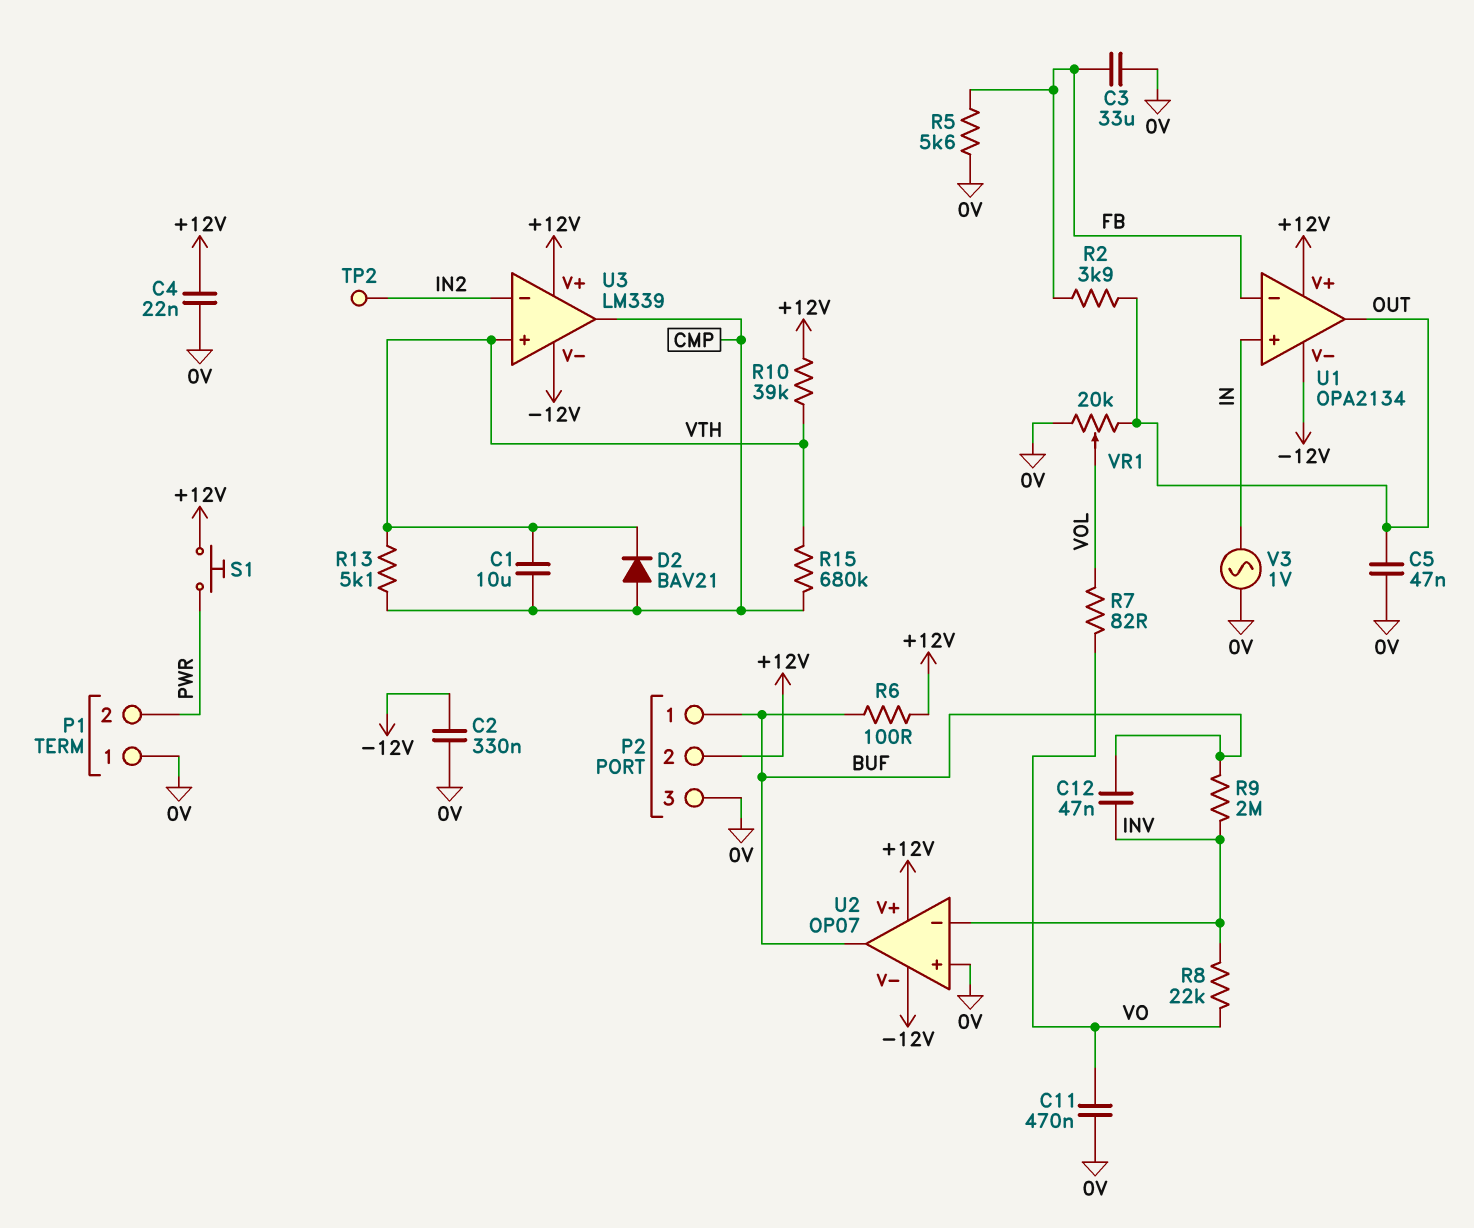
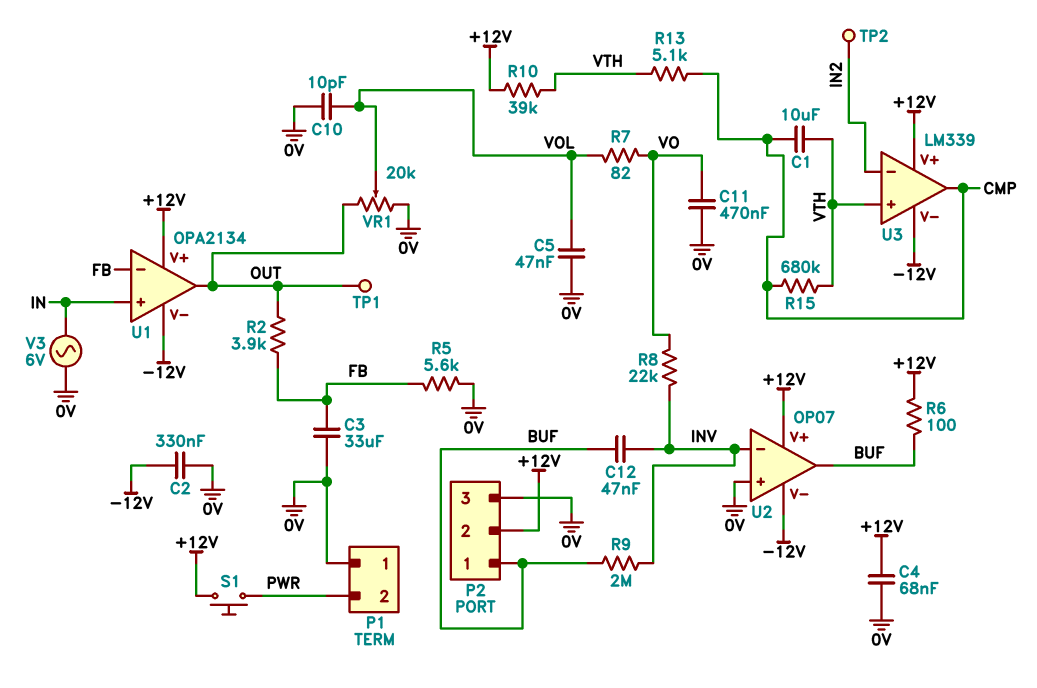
C4: 22nF (+12V, 0V) -> 68nF (+12V, 0V)
C5: 47nF (0V, OUT) -> 47nF (0V, VOL)
C10: none -> 10pF (0V, VOL)
D2: diode BAV21 (A CMP, K VTH) -> none
TP1: none -> test point (OUT)
V3: AC 1V (0V, IN) -> AC 6V (0V, IN)

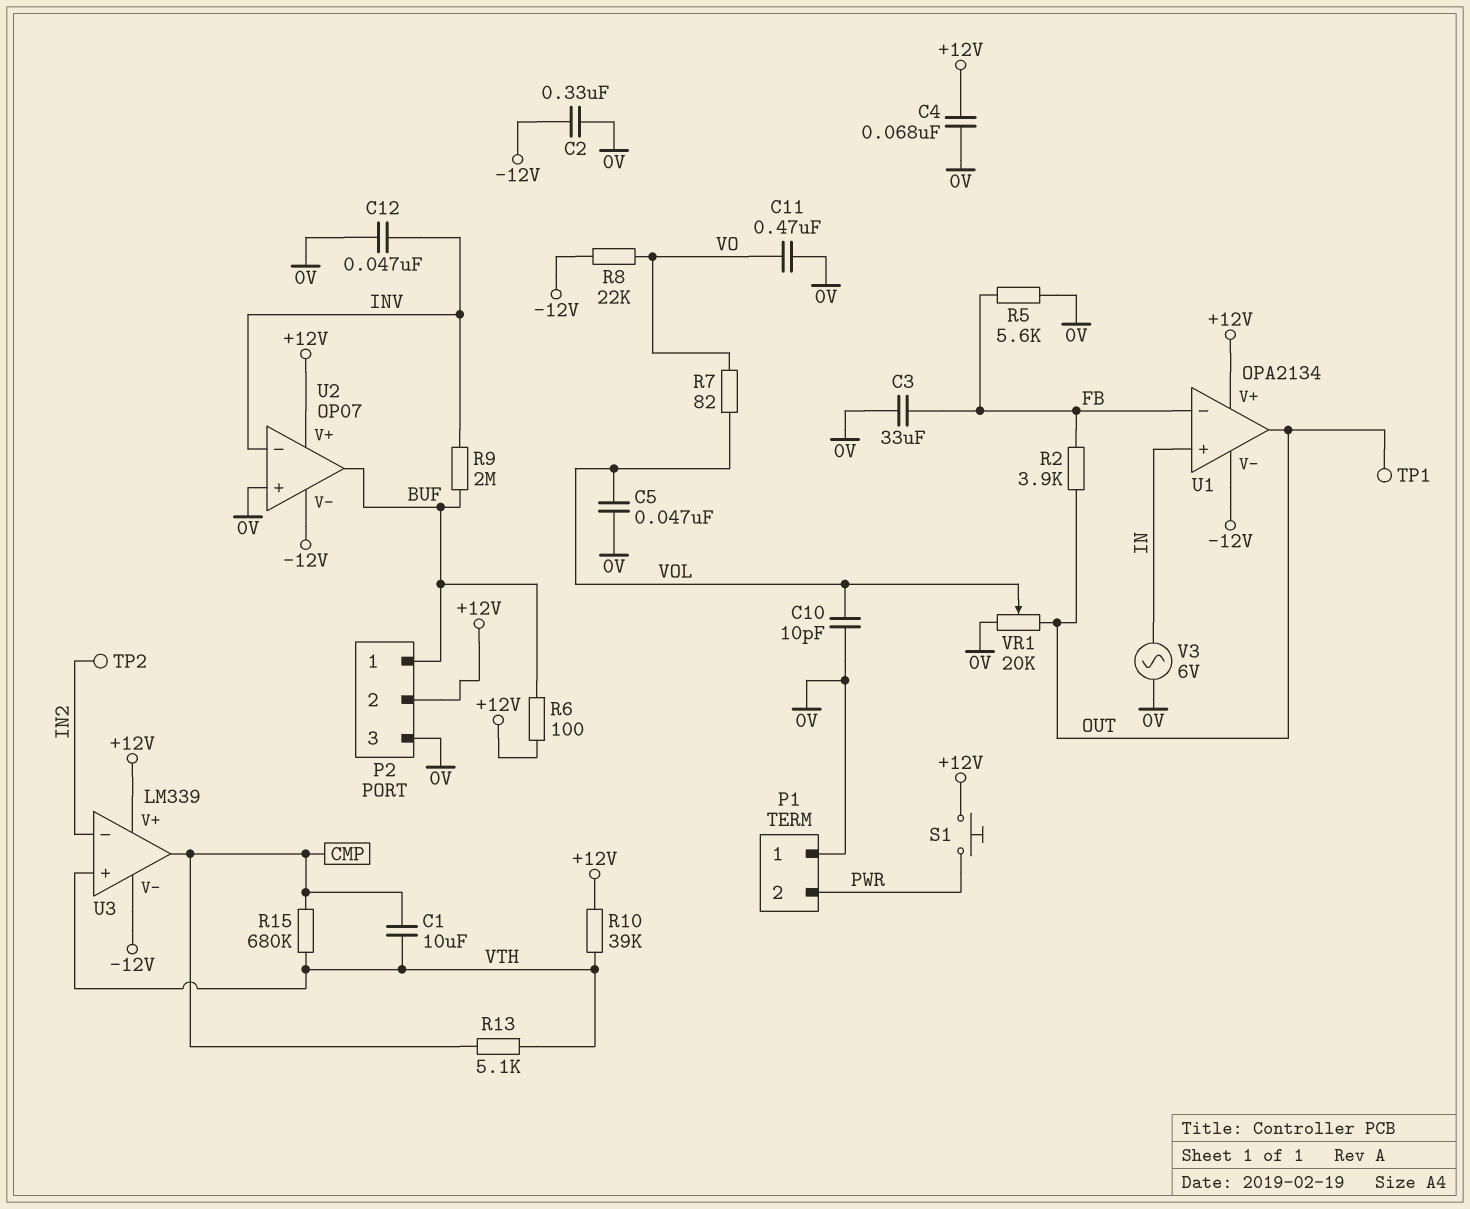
C12: 47nF (BUF, INV) -> 47nF (0V, INV)
R8: 22k (INV, VO) -> 22k (-12V, VO)

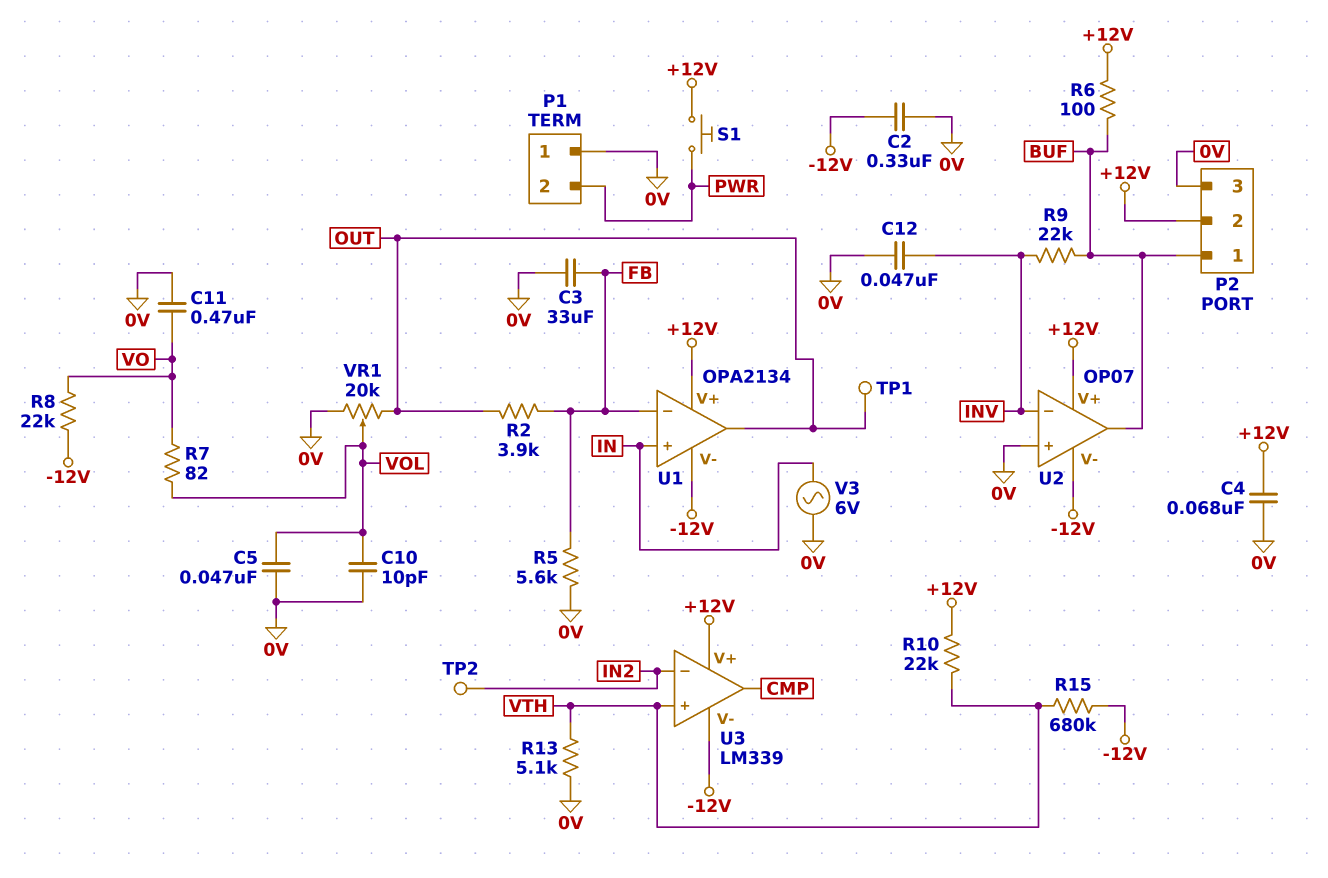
C1: 10uF (CMP, VTH) -> none
R9: 2M (BUF, INV) -> 22k (BUF, INV)
R10: 39k (+12V, VTH) -> 22k (+12V, VTH)
R13: 5.1k (CMP, VTH) -> 5.1k (0V, VTH)
R15: 680k (CMP, VTH) -> 680k (-12V, VTH)

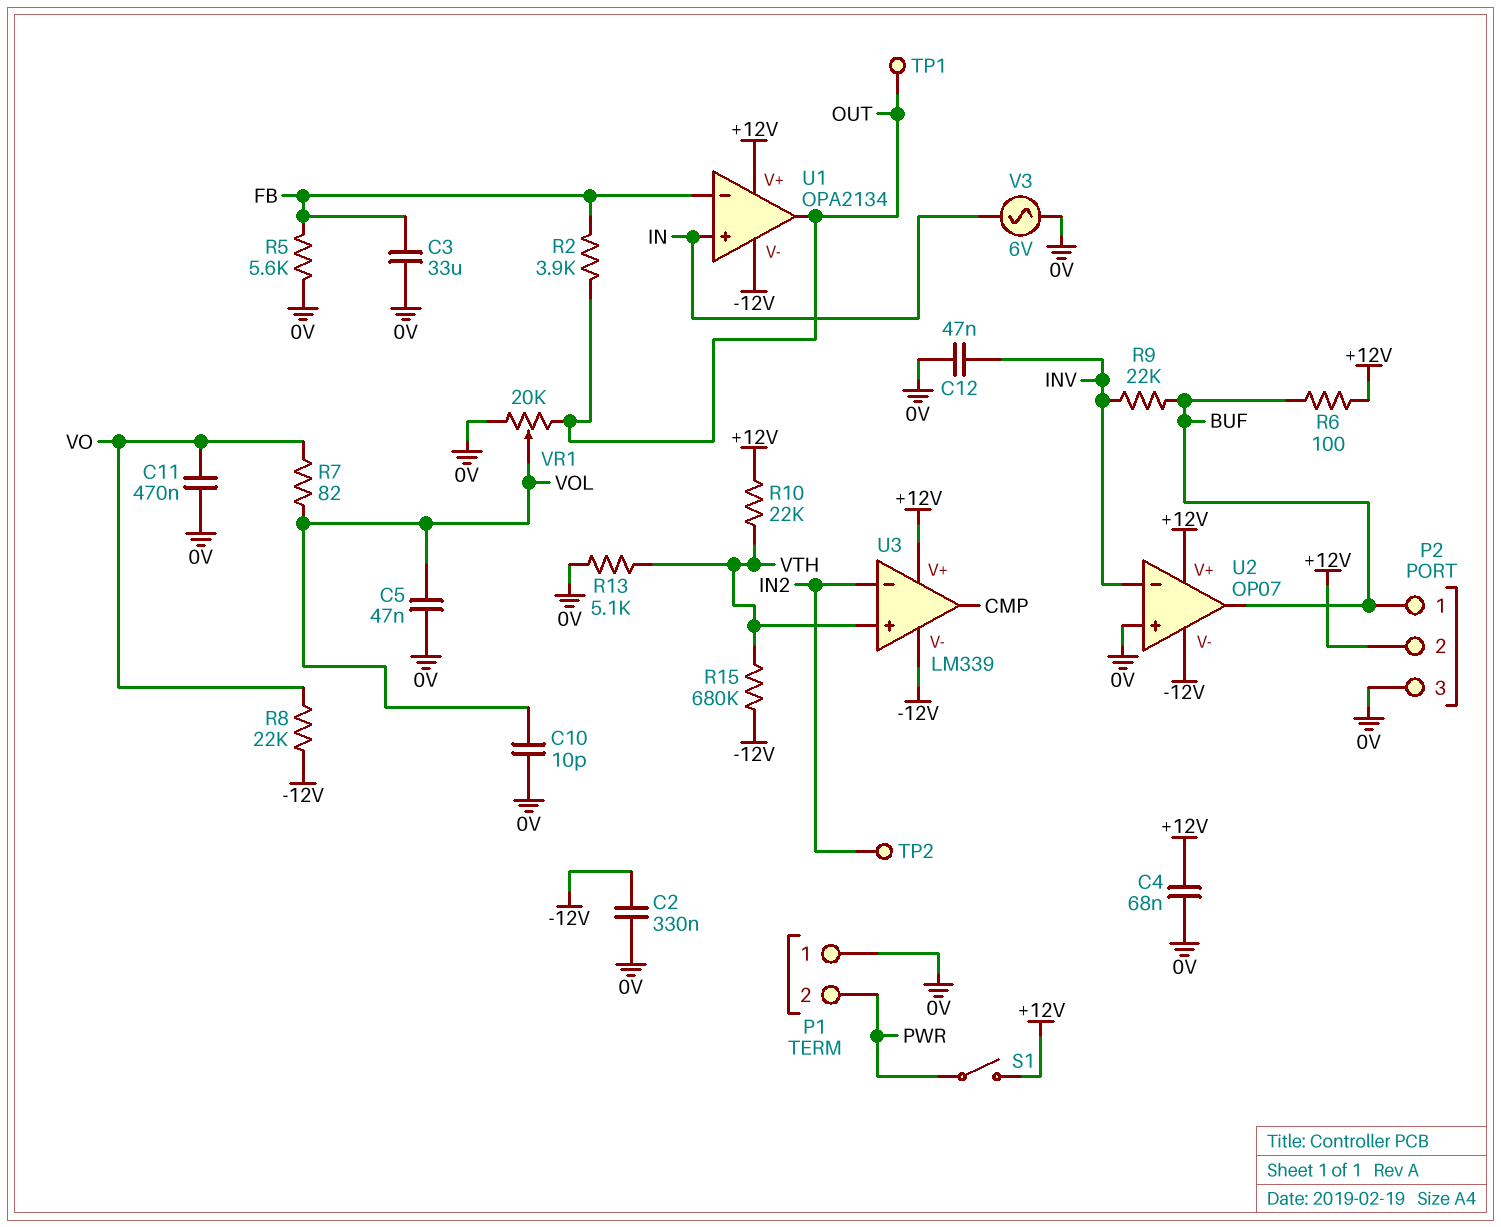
S1: button (+12V, PWR) -> switch (+12V, PWR)

